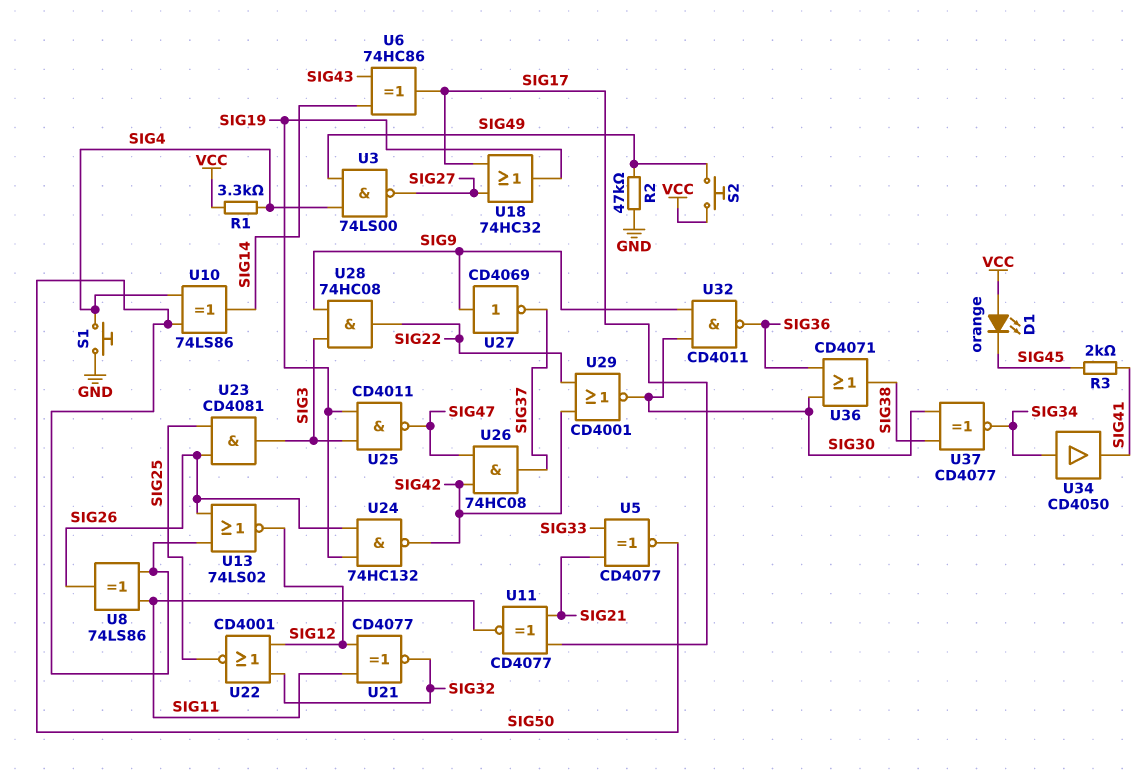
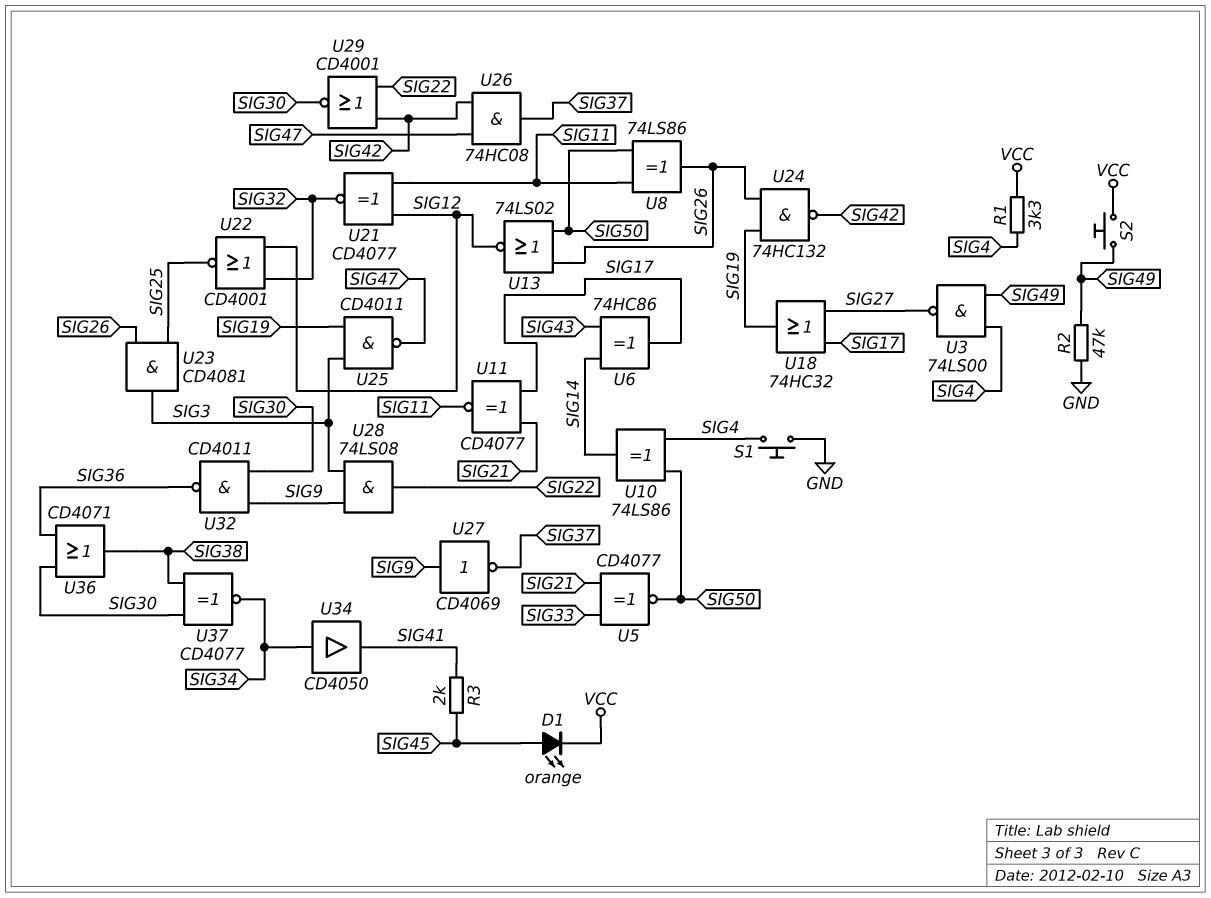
D1: LED orange (A VCC, K SIG45) -> LED orange (A SIG45, K VCC)
U28: AND 74HC08 (in SIG3, in SIG9, out SIG22) -> AND 74LS08 (in SIG3, in SIG9, out SIG22)

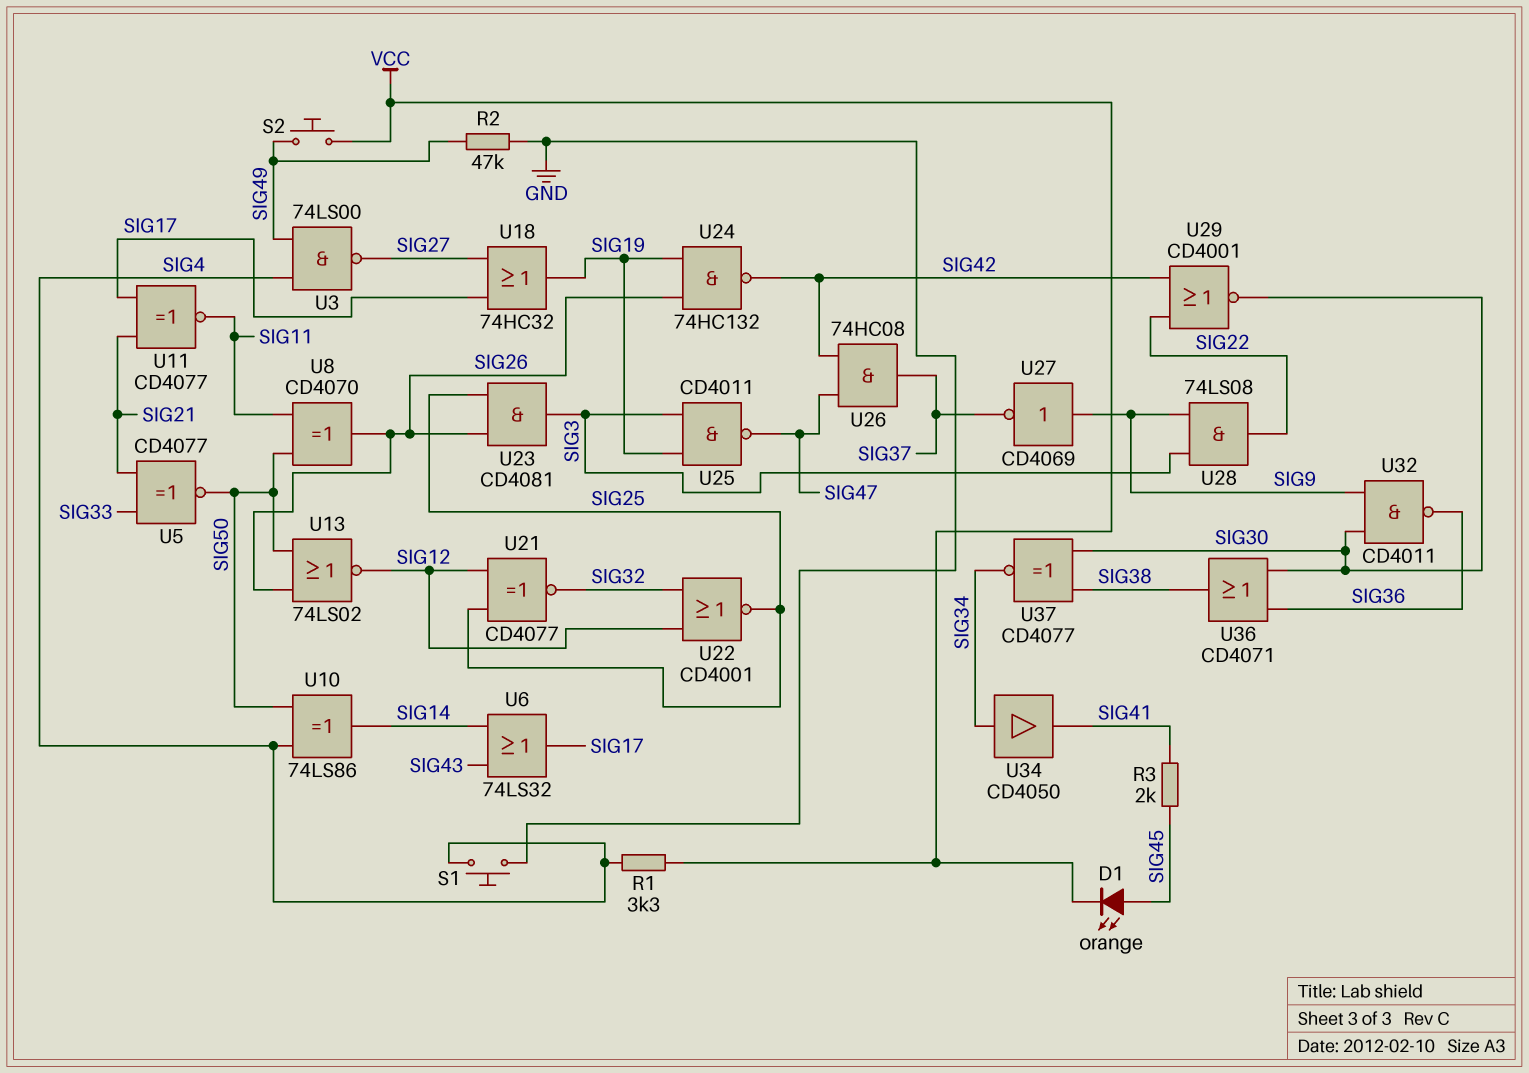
U6: XOR 74HC86 (in SIG14, in SIG43, out SIG17) -> OR 74LS32 (in SIG14, in SIG43, out SIG17)
U8: XOR 74LS86 (in SIG11, in SIG50, out SIG26) -> XOR CD4070 (in SIG11, in SIG50, out SIG26)
U21: XNOR CD4077 (in SIG11, in SIG12, out SIG32) -> XNOR CD4077 (in SIG12, in SIG25, out SIG32)

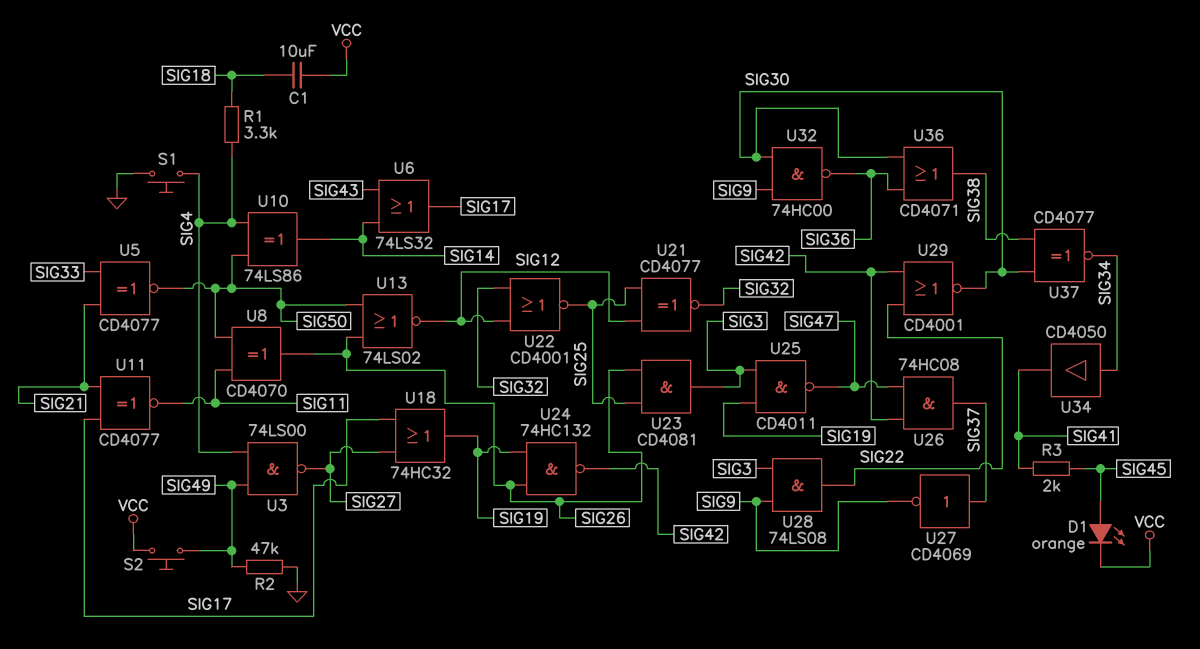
C1: none -> 10uF (SIG18, VCC)
R1: 3.3k (SIG4, VCC) -> 3.3k (SIG4, SIG18)
U27: NOT CD4069 (in SIG9, out SIG37) -> NOT CD4069 (in SIG37, out SIG9)
U32: NAND CD4011 (in SIG9, in SIG30, out SIG36) -> NAND 74HC00 (in SIG9, in SIG30, out SIG36)

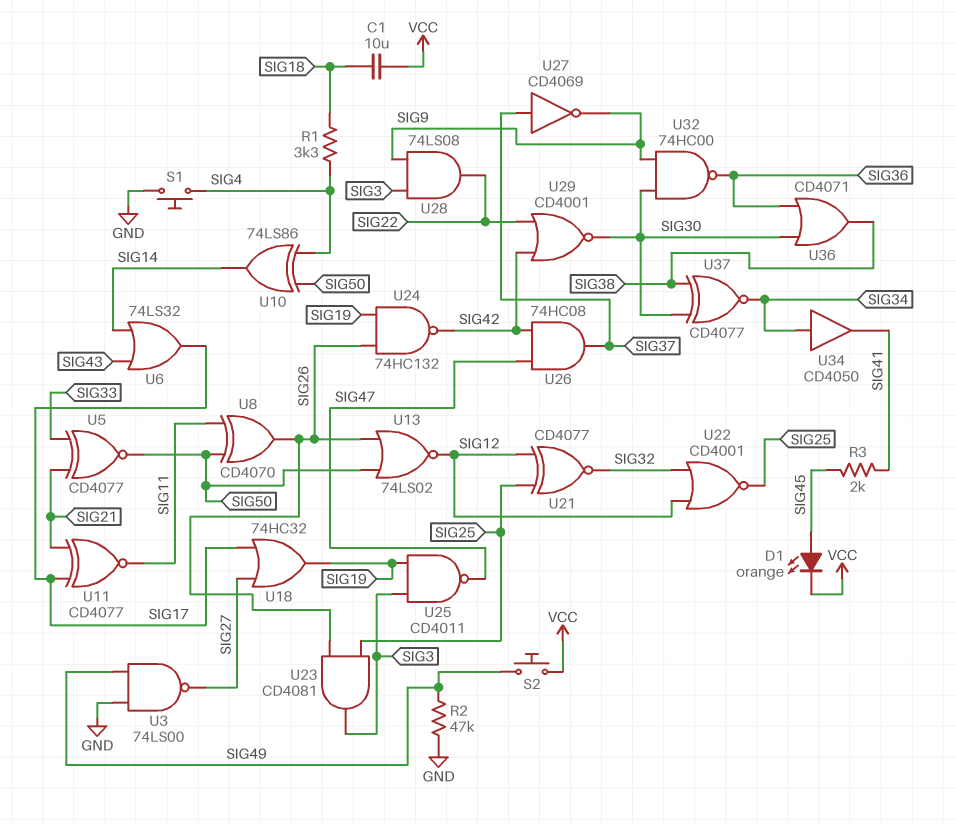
U3: NAND 74LS00 (in SIG4, in SIG49, out SIG27) -> NAND 74LS00 (in GND, in SIG49, out SIG27)

